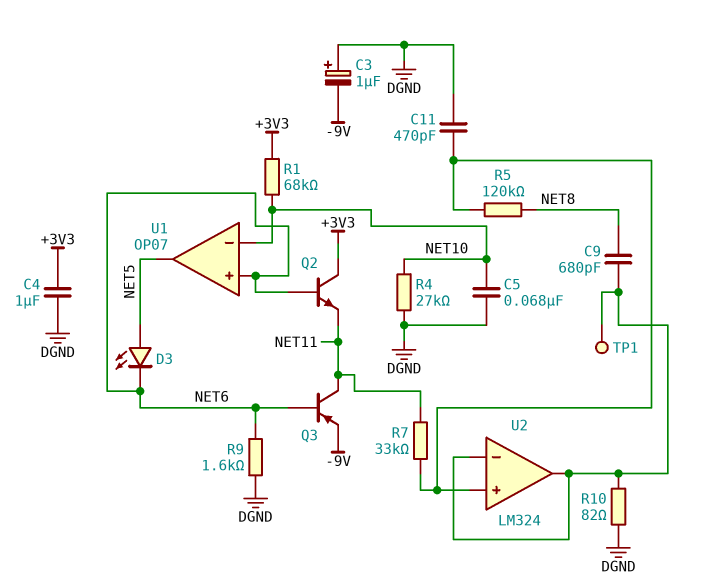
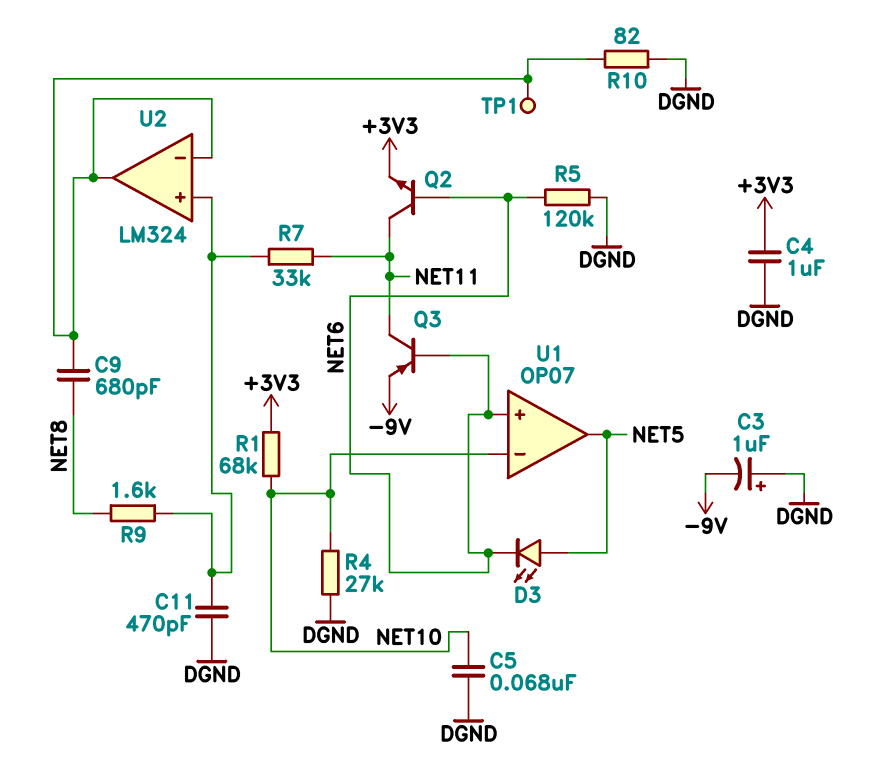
Q2: NPN (B NET6, C +3V3, E NET11) -> NPN (B NET6, C NET11, E +3V3)
R5: 120k (NET8, U2/in+) -> 120k (DGND, NET6)
R9: 1.6k (DGND, NET6) -> 1.6k (NET8, U2/in+)

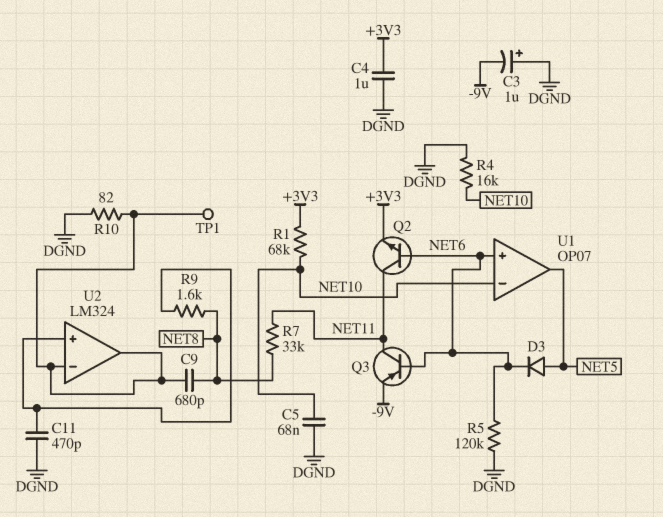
D3: LED (A NET5, K NET6) -> diode (A NET5, K NET6)
R4: 27k (DGND, NET10) -> 16k (DGND, NET10)
R7: 33k (NET11, U2/in+) -> 33k (NET8, NET11)

